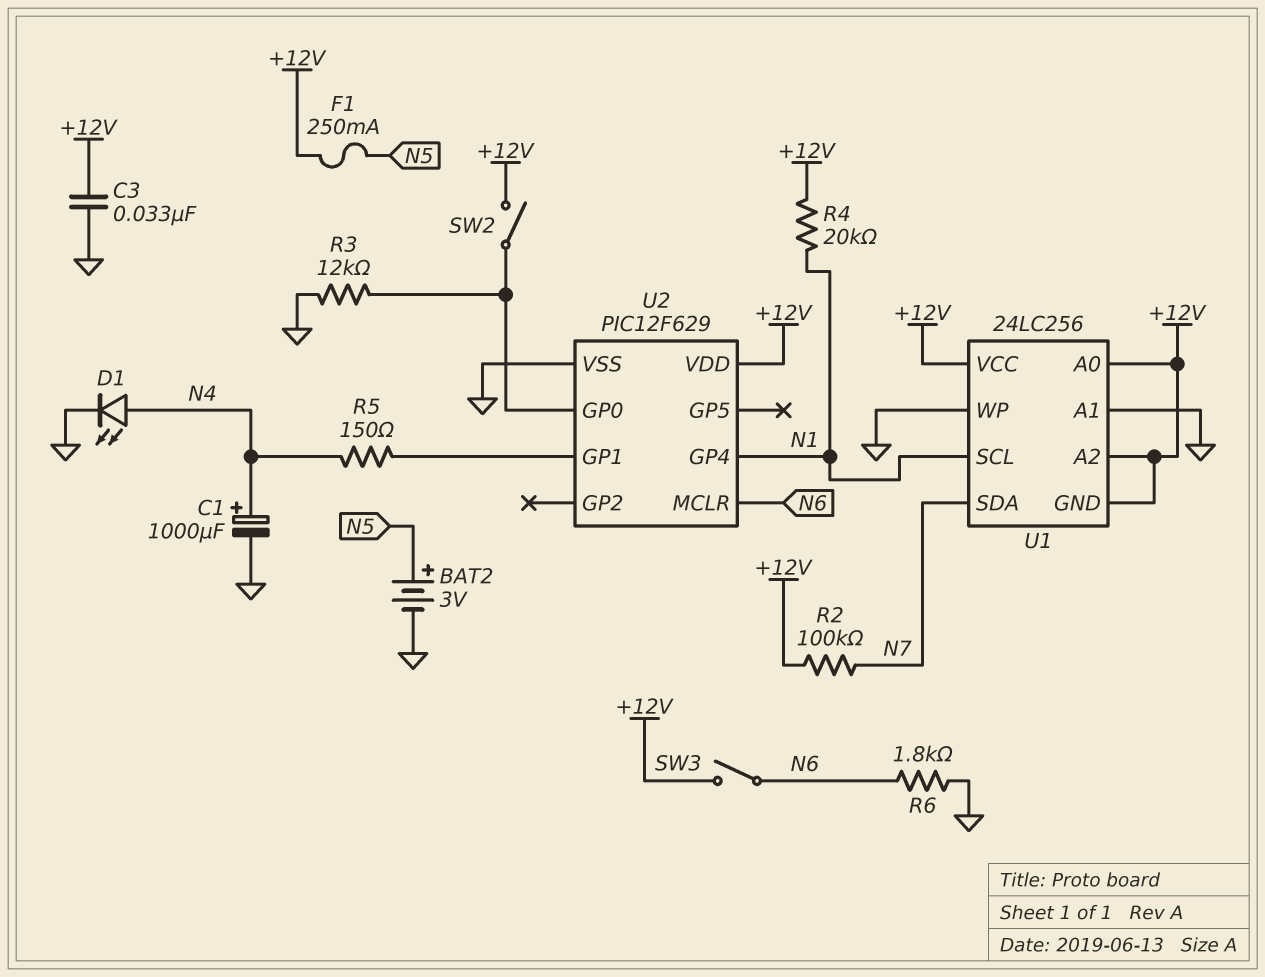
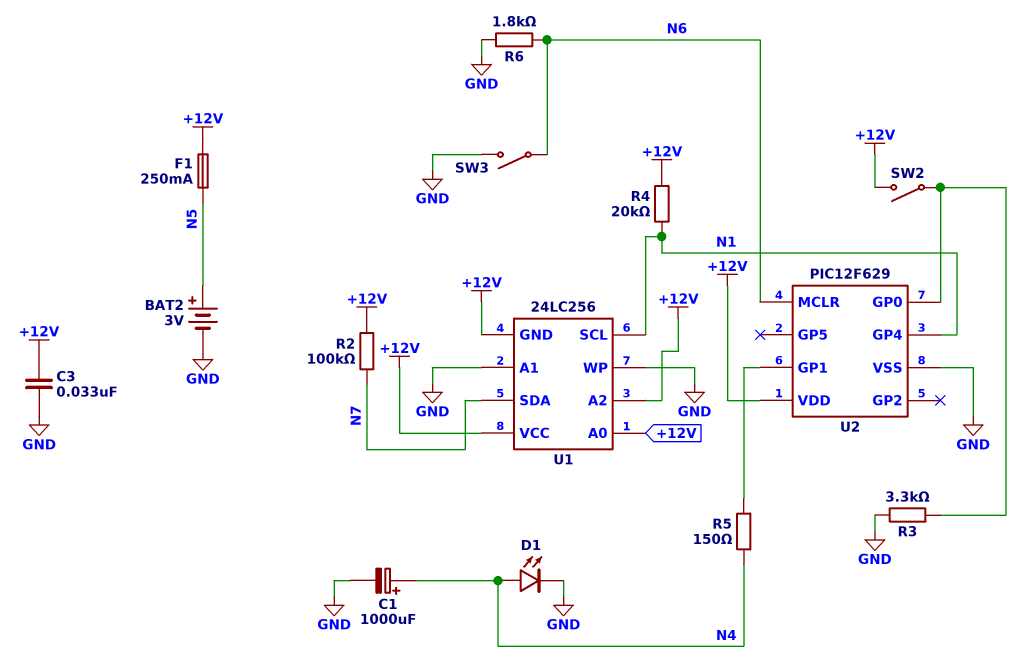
R3: 12k (GND, U2/GP0) -> 3.3k (GND, U2/GP0)
SW3: switch (+12V, N6) -> switch (GND, N6)

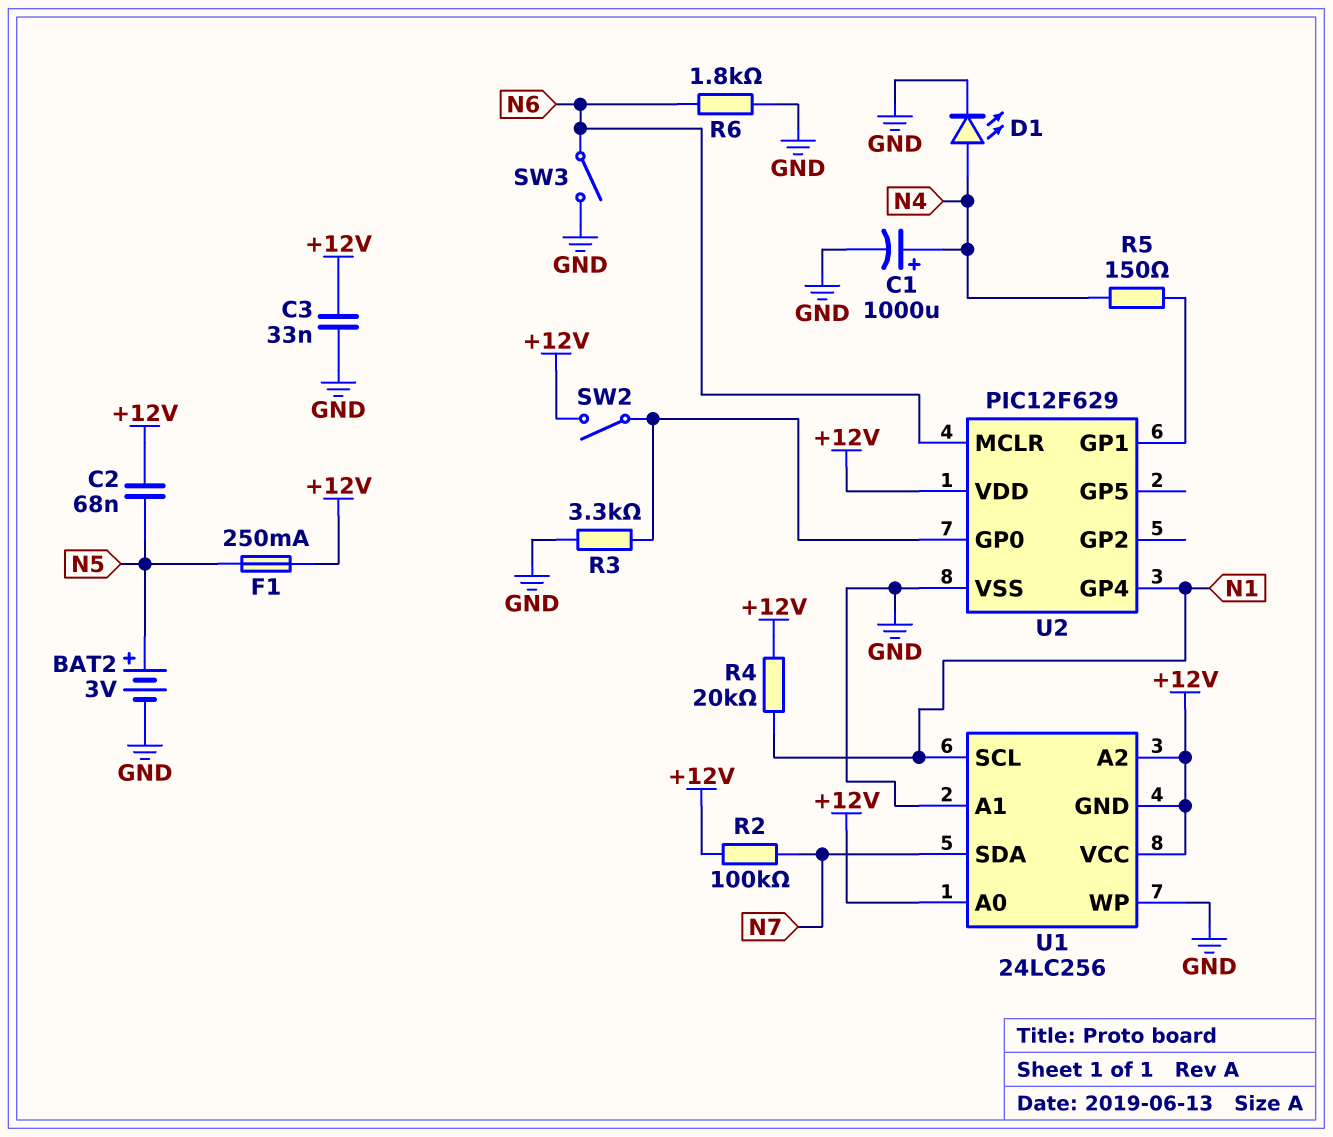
C2: none -> 68nF (+12V, N5)

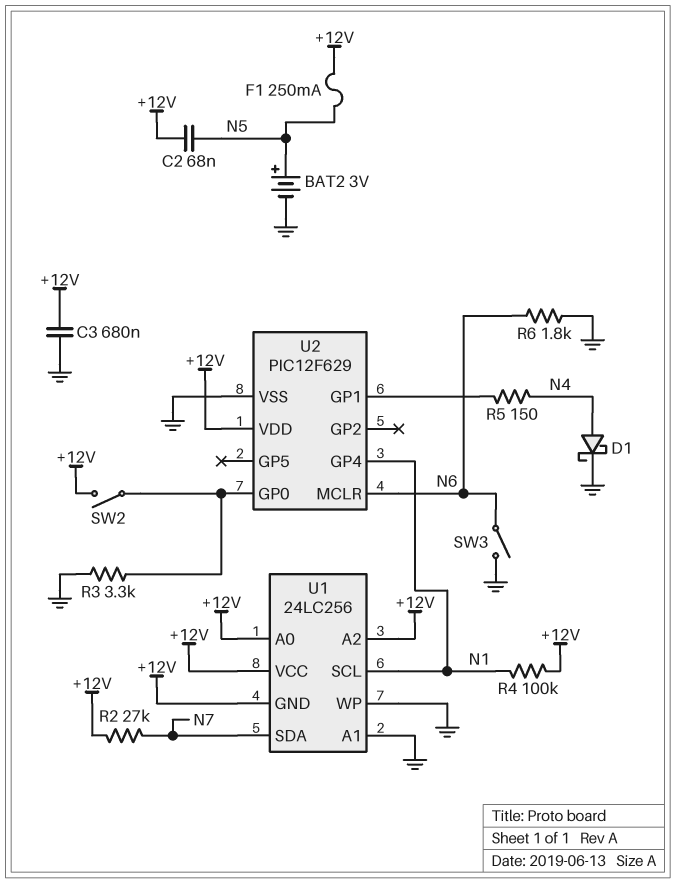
C1: 1000uF (plus N4, minus GND) -> none
C3: 33nF (+12V, GND) -> 680nF (+12V, GND)
D1: LED (A N4, K GND) -> schottky (A N4, K GND)
R2: 100k (+12V, N7) -> 27k (+12V, N7)
R4: 20k (+12V, N1) -> 100k (+12V, N1)

